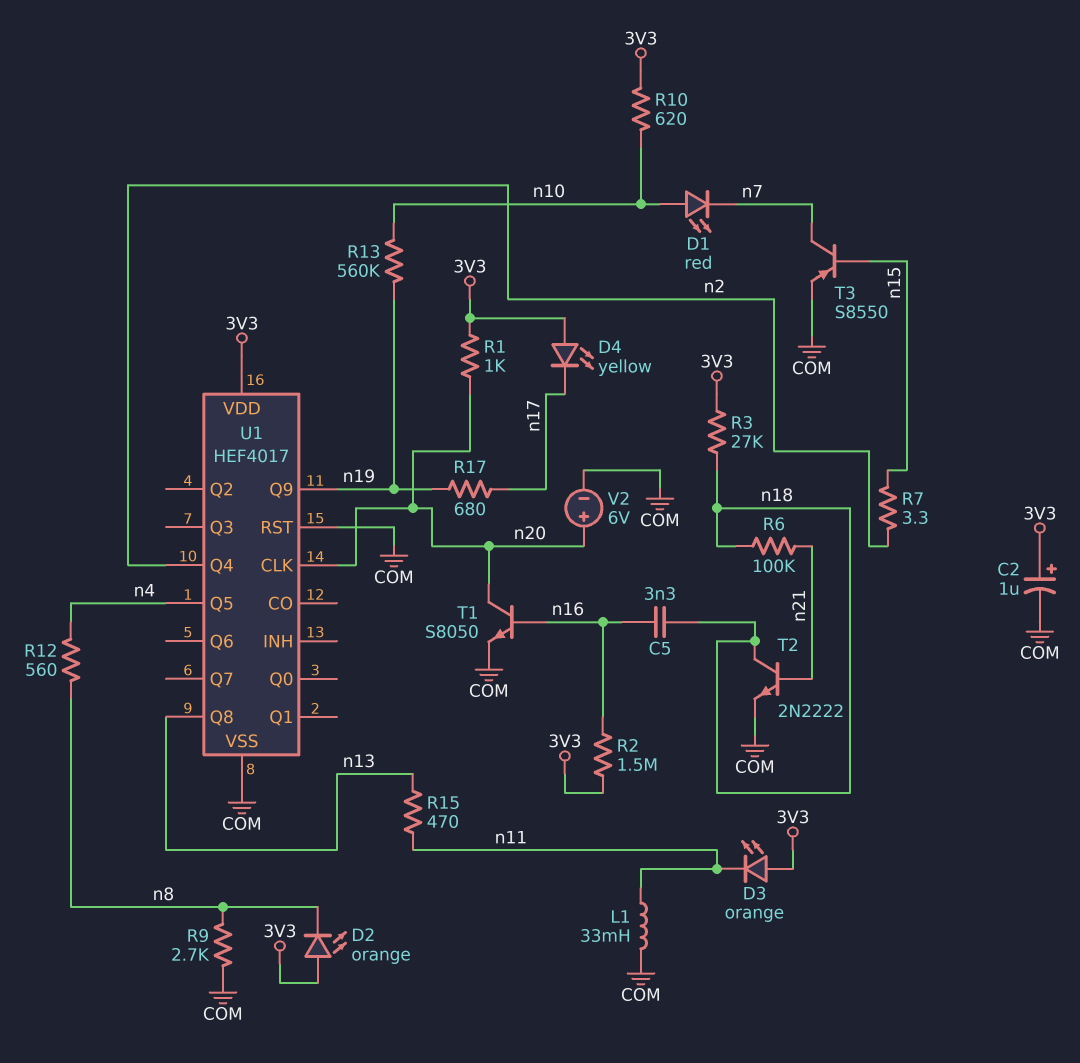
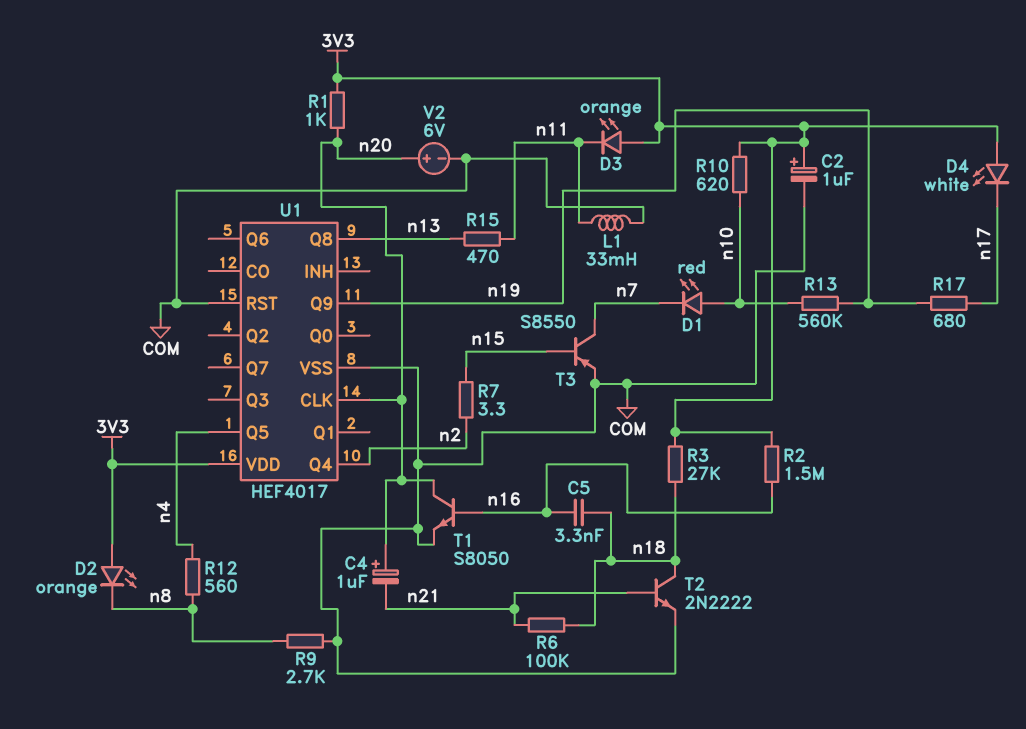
C4: none -> 1uF (plus n20, minus n21)
D4: LED yellow (A 3V3, K n17) -> LED white (A 3V3, K n17)

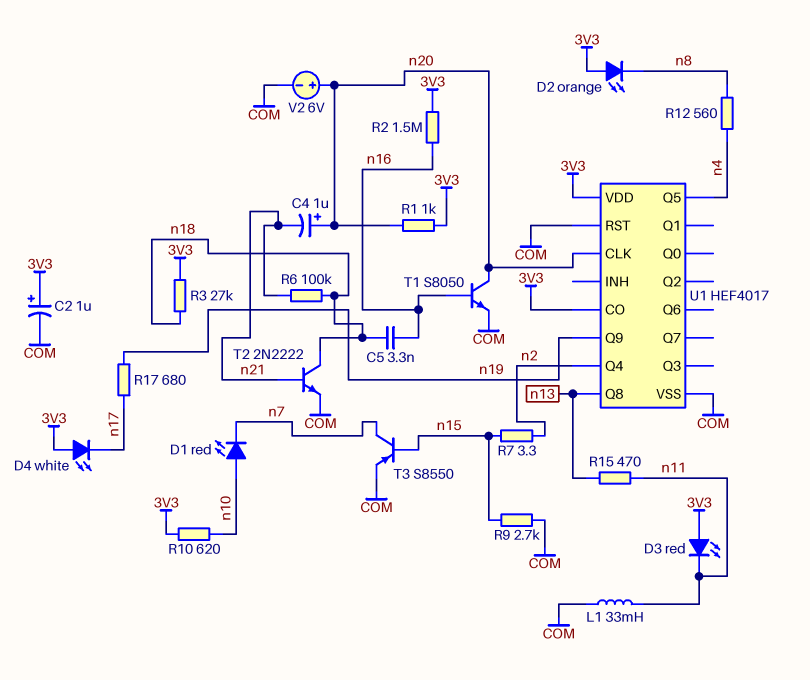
D3: LED orange (A 3V3, K n11) -> LED red (A 3V3, K n11)
R9: 2.7k (COM, n8) -> 2.7k (COM, n15)
R13: 560k (n10, n19) -> none
U1 pin CO: none -> 3V3

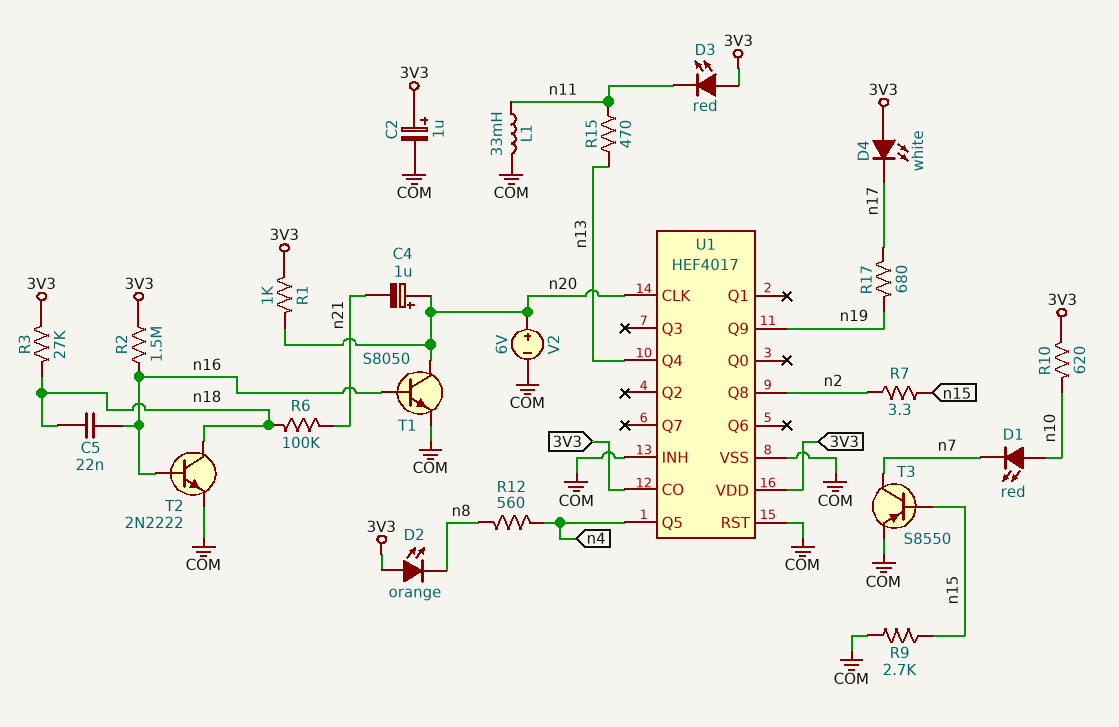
C5: 3.3nF (n16, n18) -> 22nF (n16, n18)
T2: NPN 2N2222 (B n21, C n18, E COM) -> NPN 2N2222 (B n16, C n18, E COM)
U1 pin INH: none -> COM
U1 pin Q4: n2 -> n13
U1 pin Q8: n13 -> n2

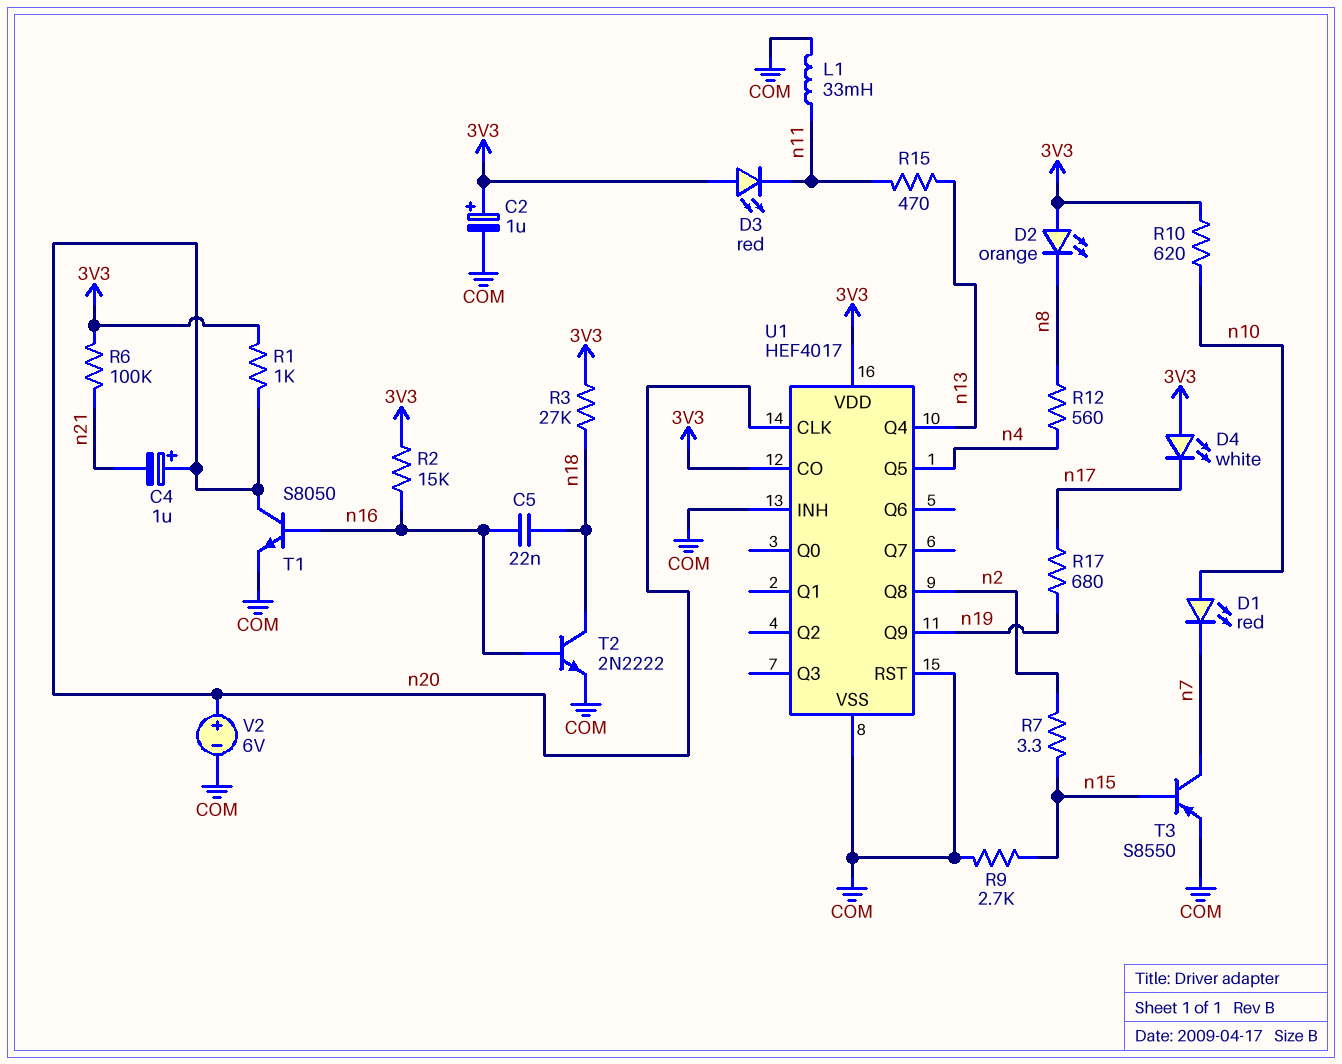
R2: 1.5M (3V3, n16) -> 15k (3V3, n16)
R6: 100k (n18, n21) -> 100k (3V3, n21)

